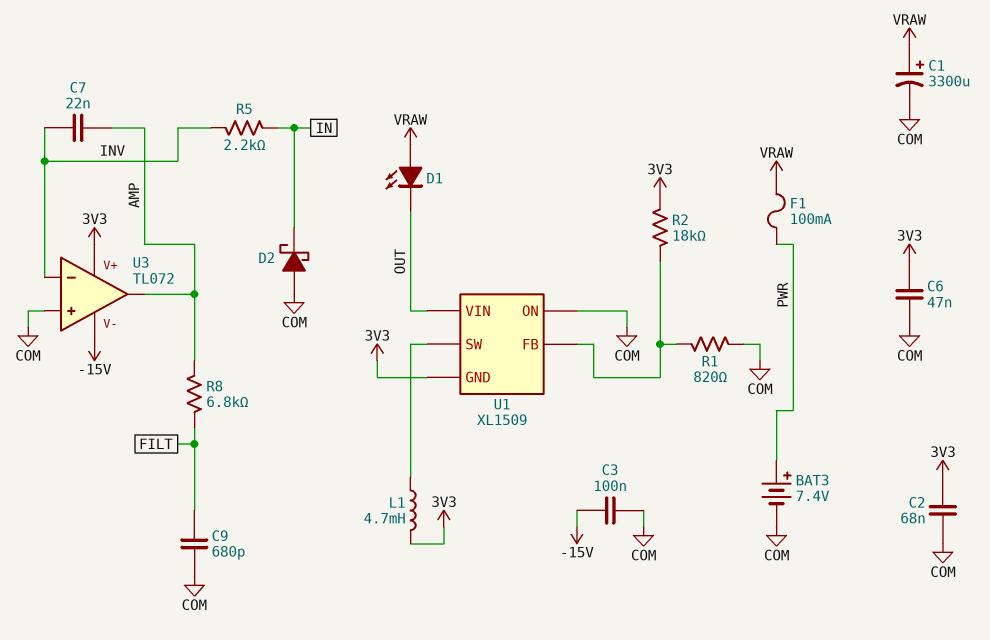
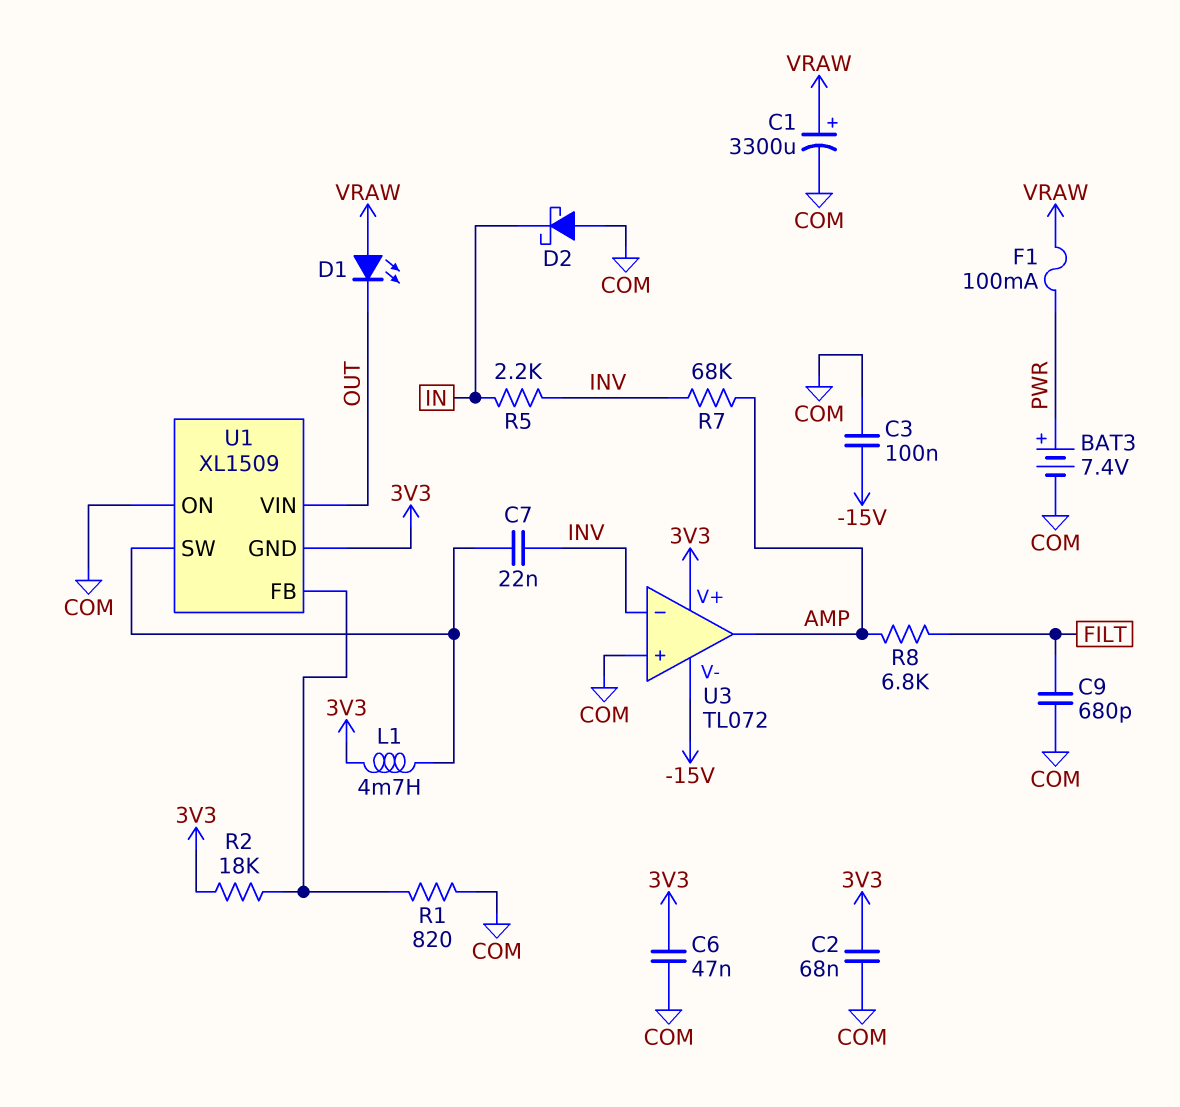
C7: 22nF (AMP, INV) -> 22nF (INV, U1/SW)
R7: none -> 68k (AMP, INV)

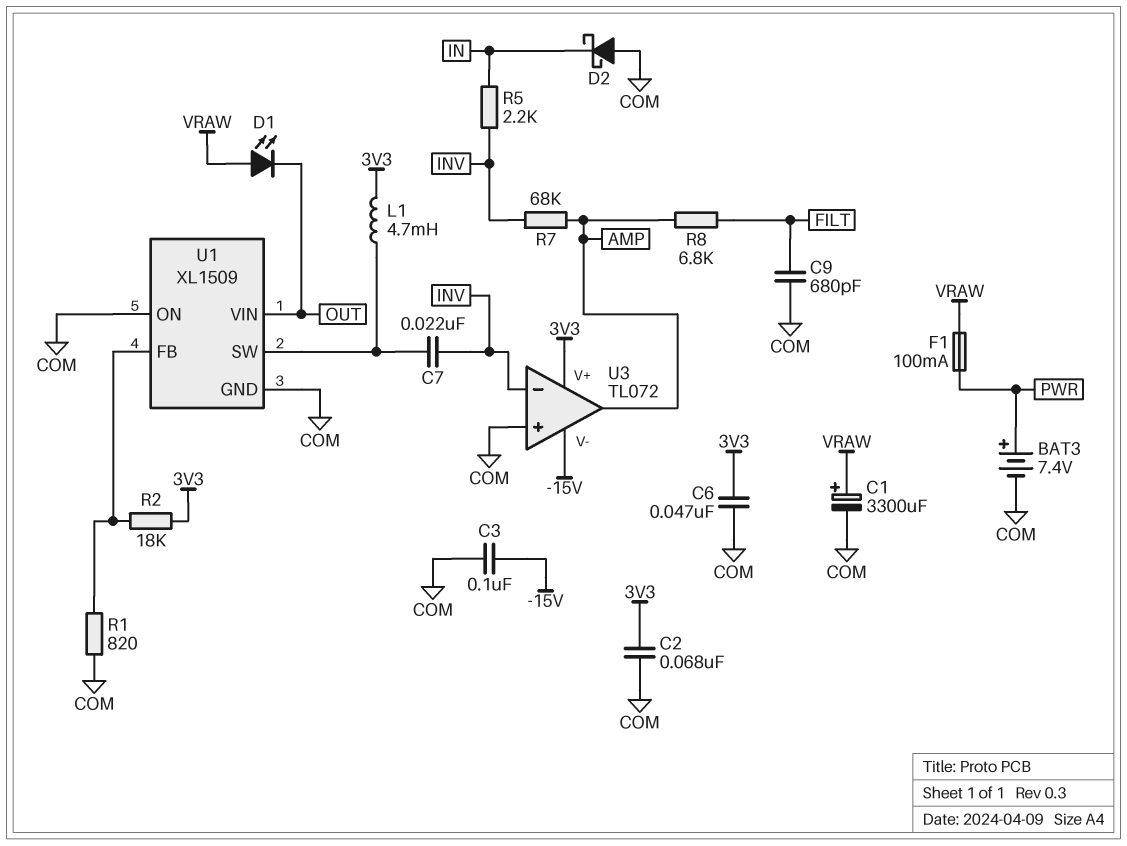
U1 pin GND: 3V3 -> COM

